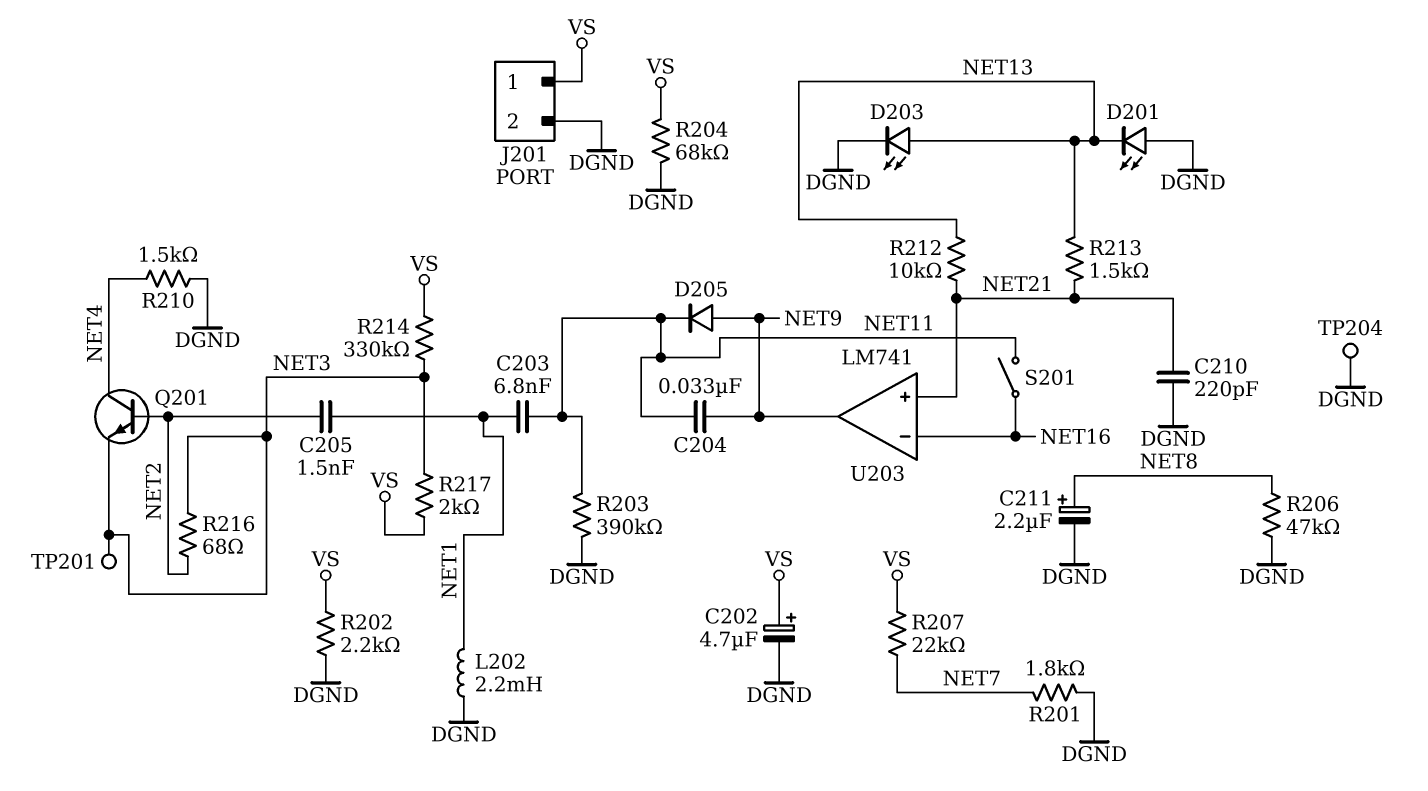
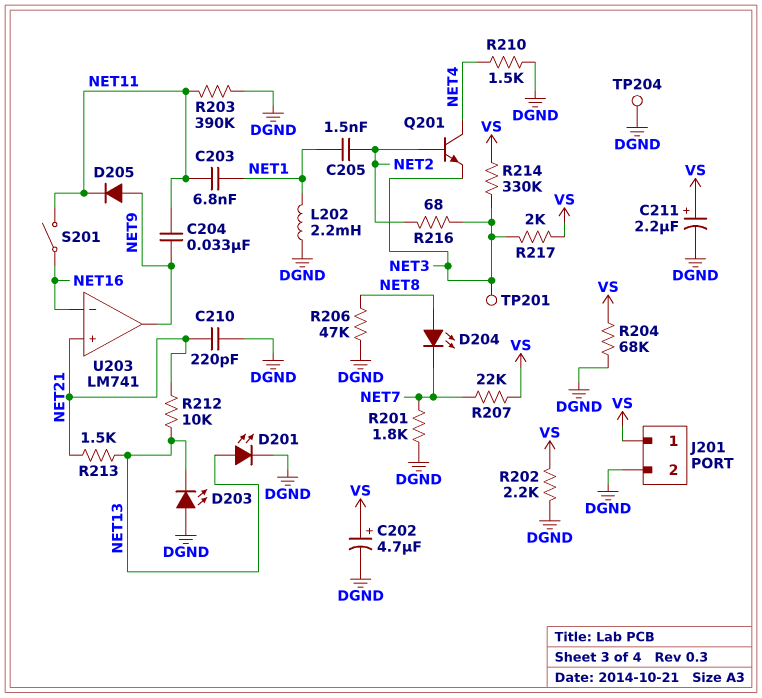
C211: 2.2uF (plus NET8, minus DGND) -> 2.2uF (plus VS, minus DGND)
D201: LED (A DGND, K NET13) -> LED (A NET13, K DGND)
D203: LED (A NET13, K DGND) -> LED (A DGND, K NET13)
D204: none -> LED (A NET8, K NET7)

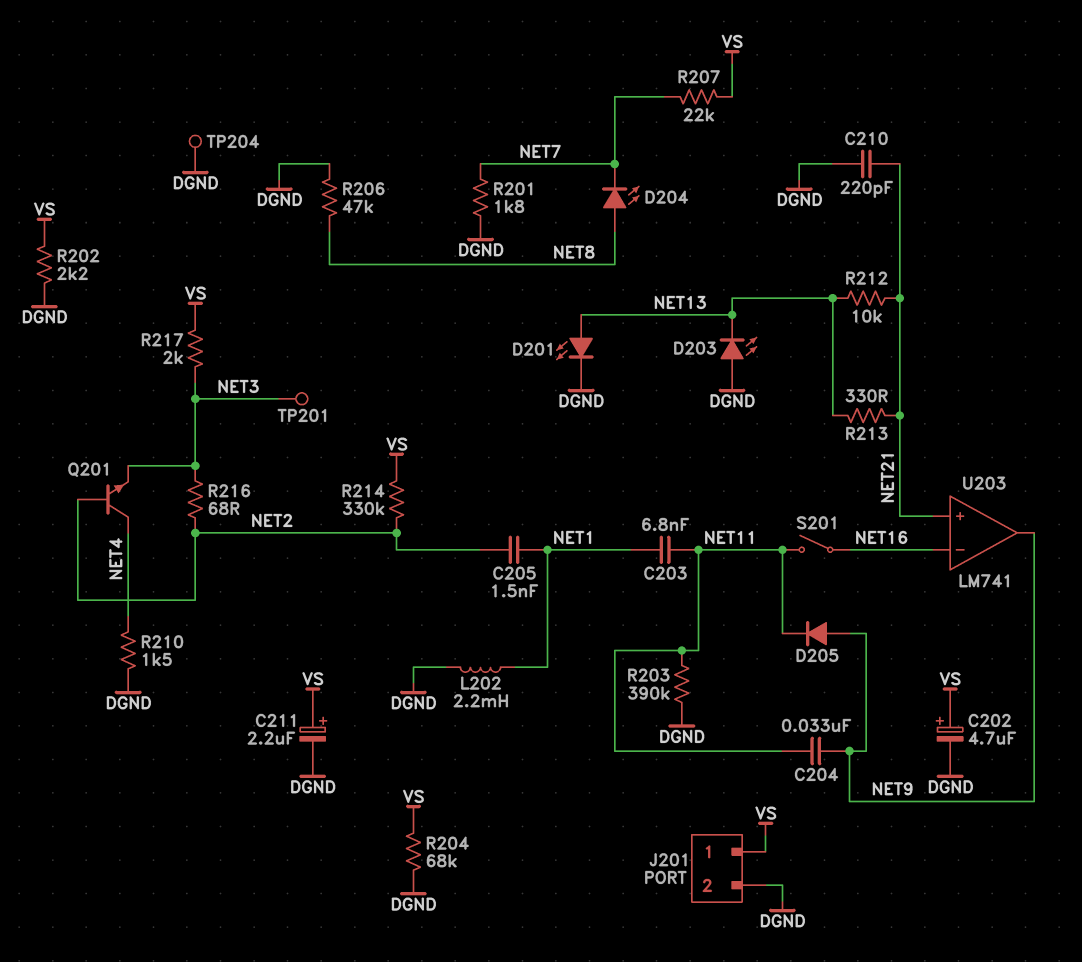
R213: 1.5k (NET13, NET21) -> 330 (NET13, NET21)
R214: 330k (NET3, VS) -> 330k (NET2, VS)

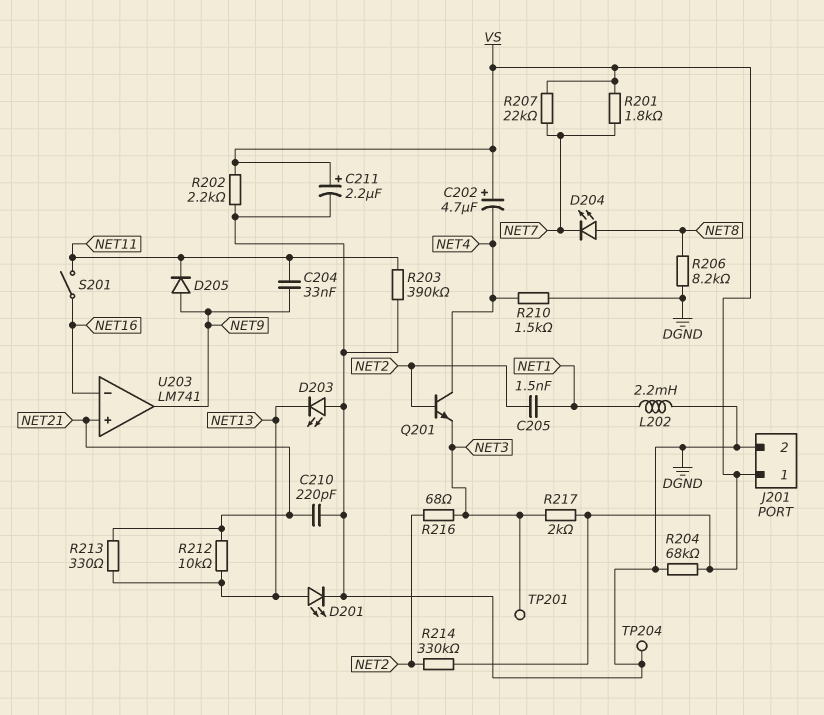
C202: 4.7uF (plus VS, minus DGND) -> 4.7uF (plus VS, minus NET4)
C203: 6.8nF (NET1, NET11) -> none
R201: 1.8k (DGND, NET7) -> 1.8k (NET7, VS)
R206: 47k (DGND, NET8) -> 8.2k (DGND, NET8)

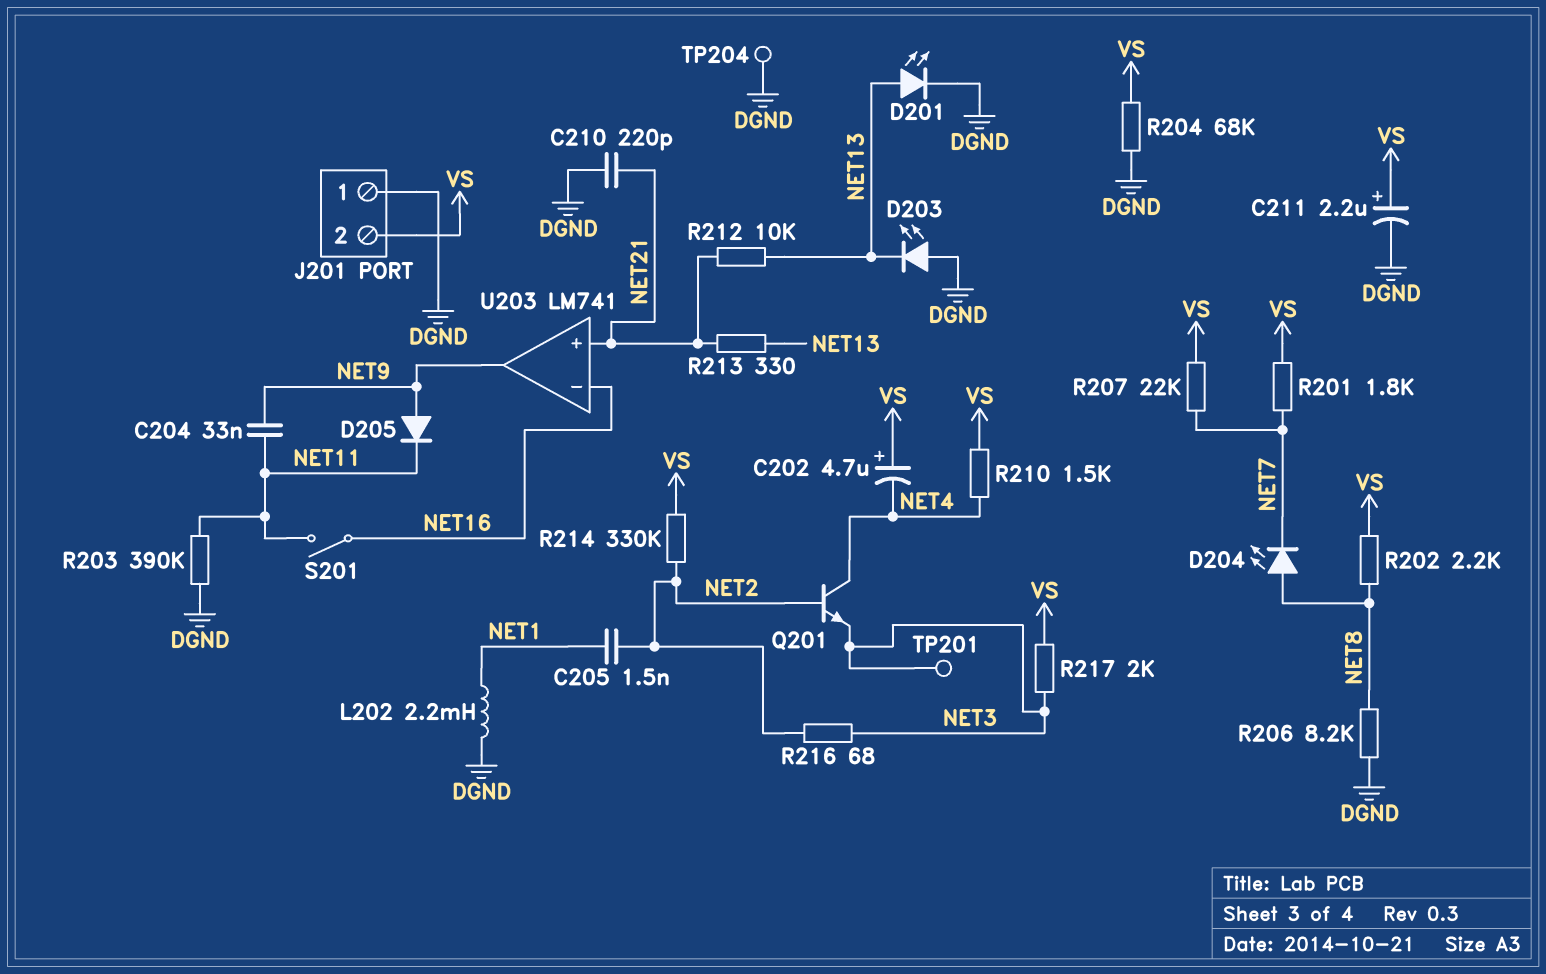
J201 pin 1: VS -> DGND
J201 pin 2: DGND -> VS
R202: 2.2k (DGND, VS) -> 2.2k (NET8, VS)
R210: 1.5k (DGND, NET4) -> 1.5k (NET4, VS)

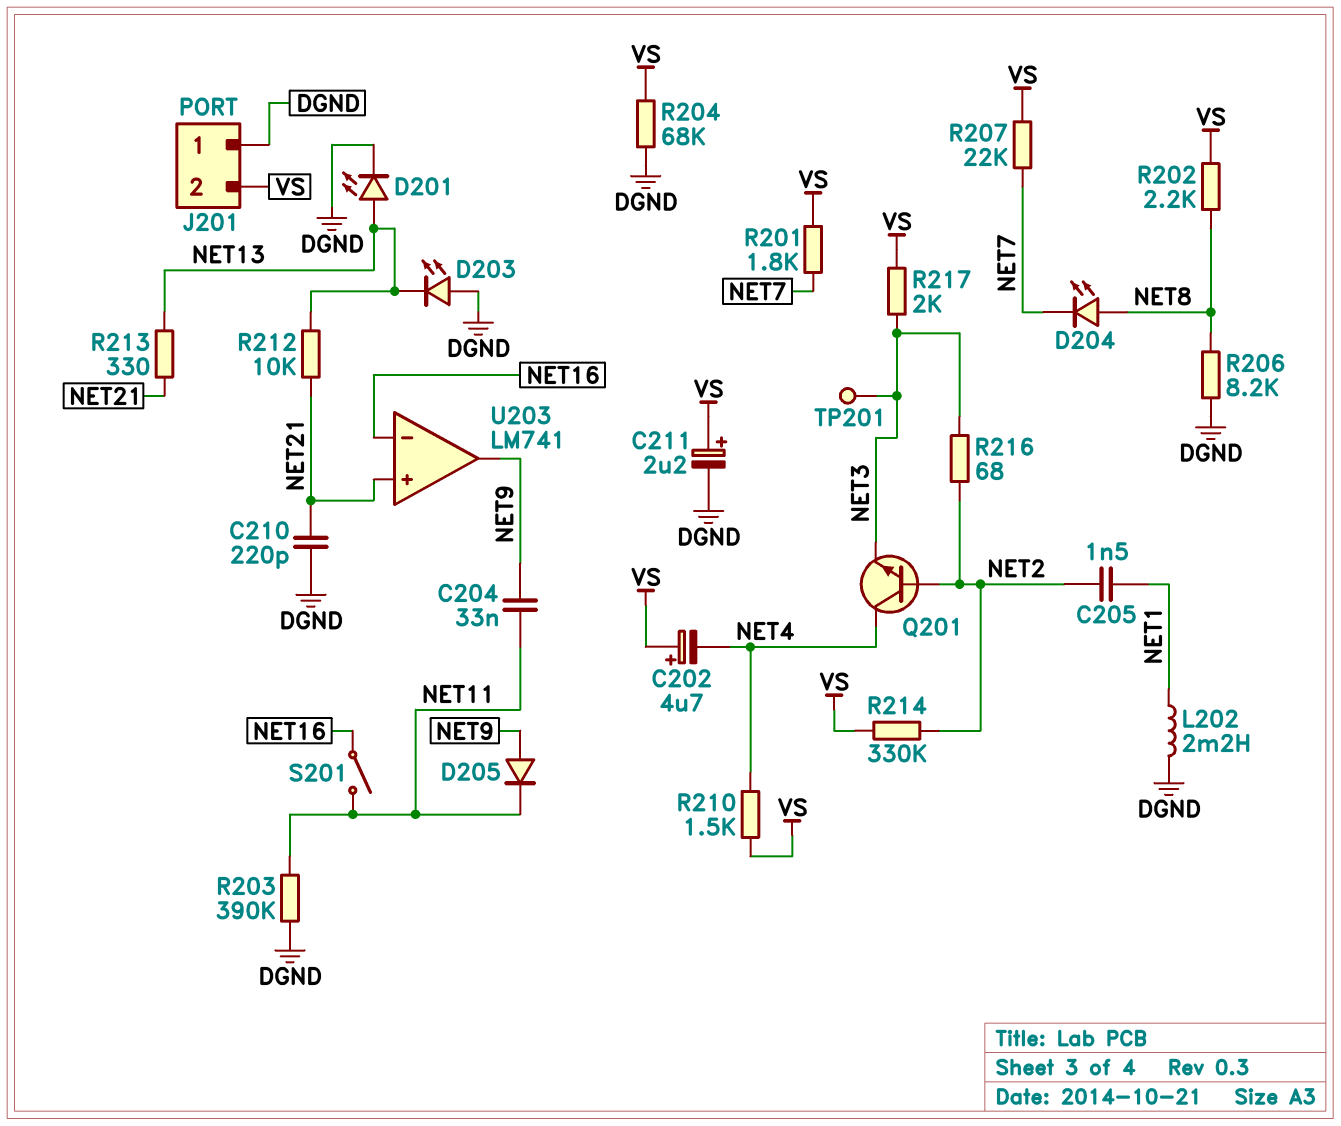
TP204: test point (DGND) -> none

